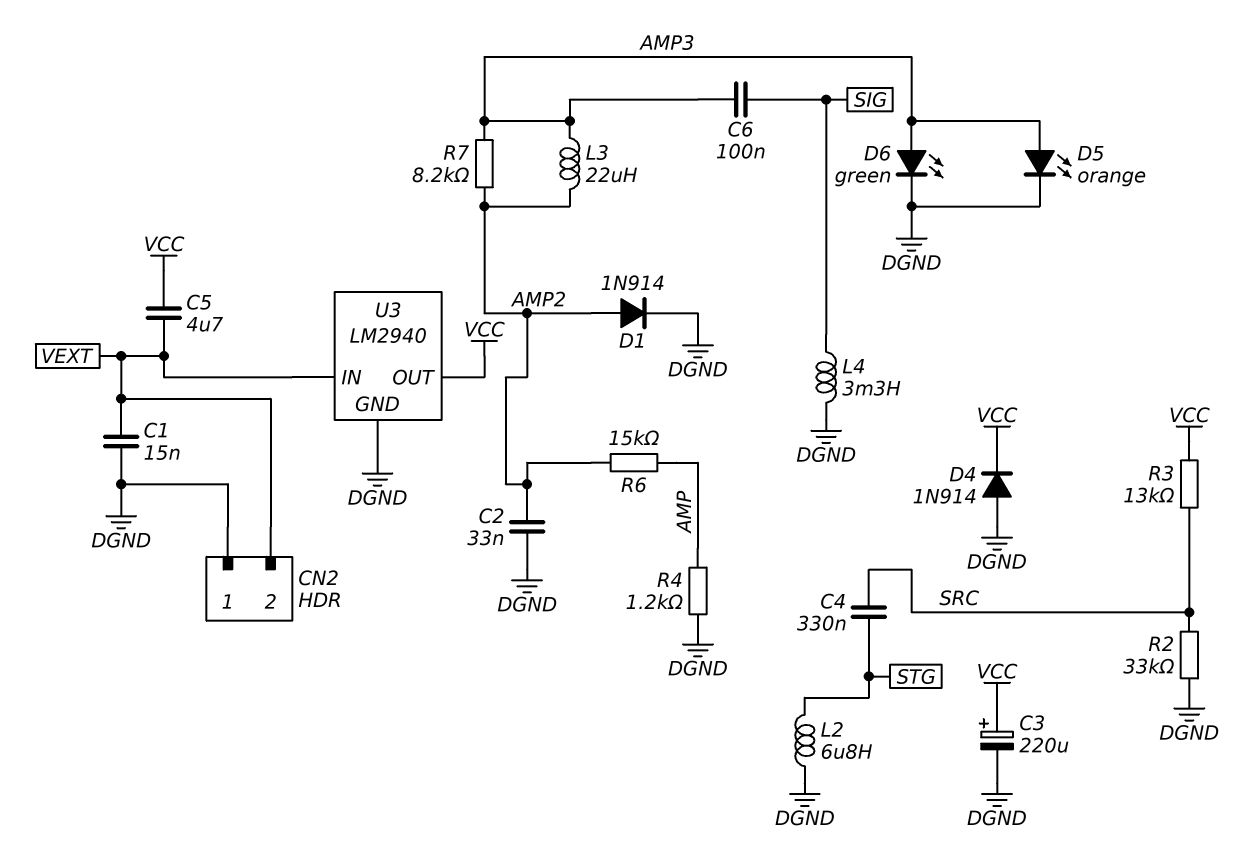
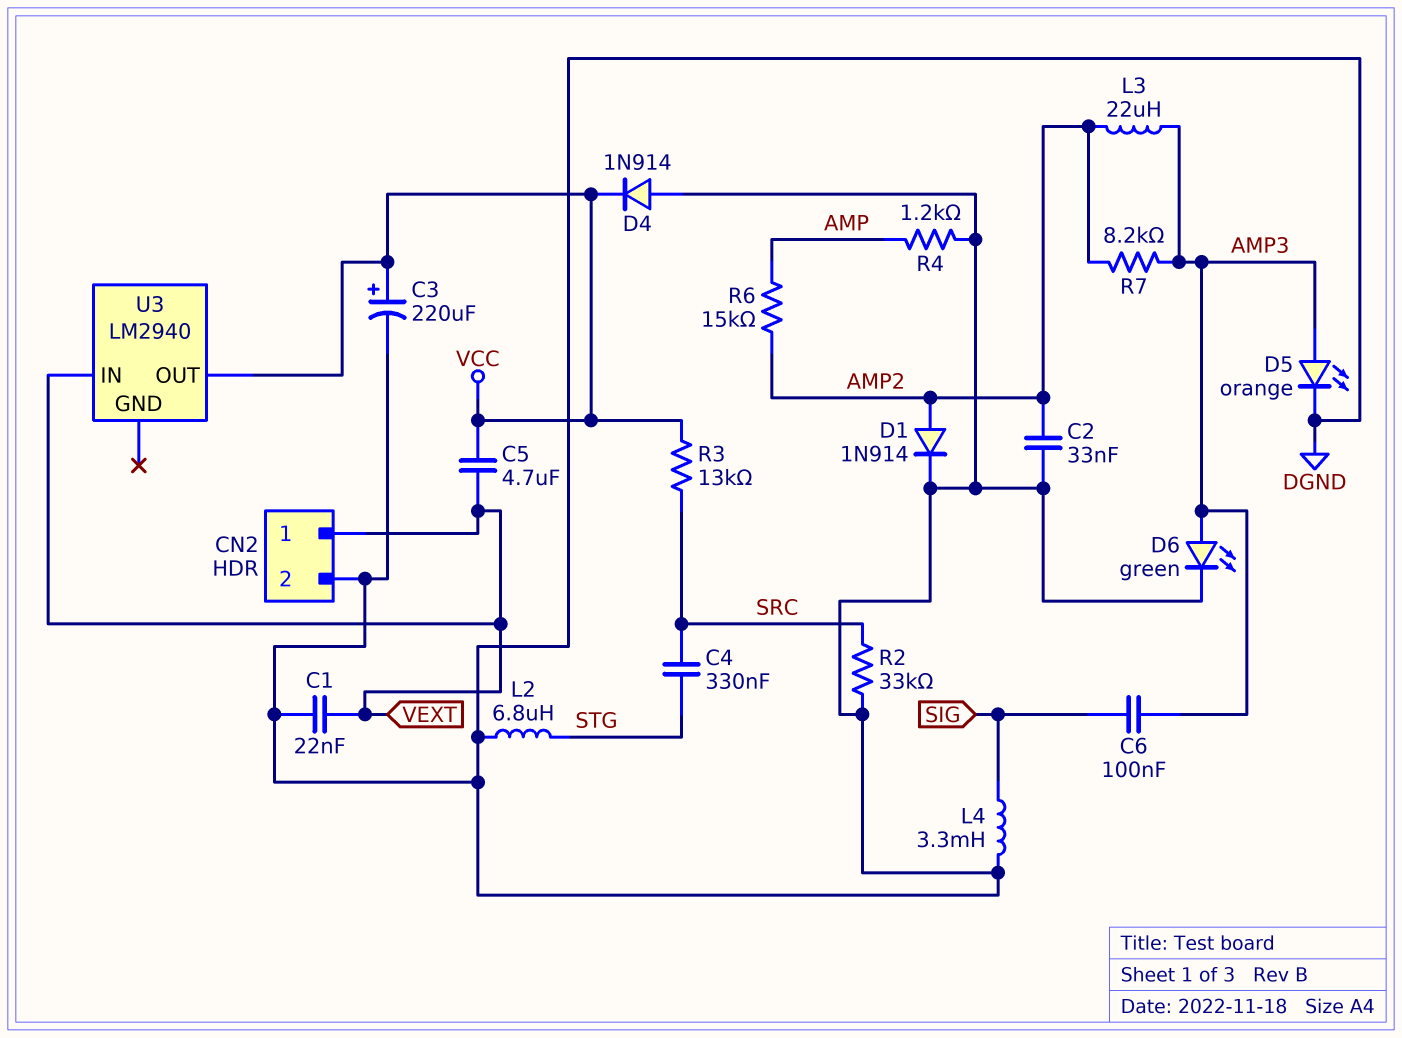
C1: 15nF (DGND, VEXT) -> 22nF (DGND, VEXT)
CN2 pin 1: DGND -> VEXT
CN2 pin 2: VEXT -> DGND
U3 pin GND: DGND -> none

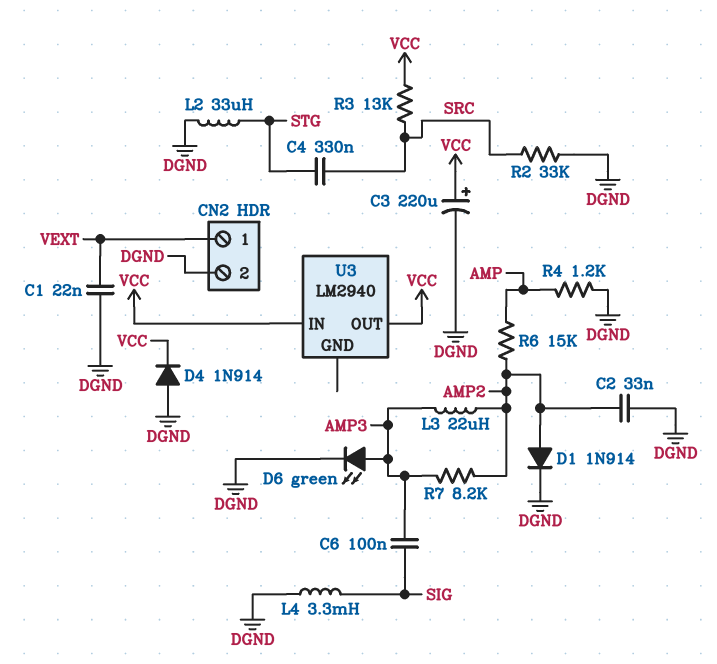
C5: 4.7uF (VCC, VEXT) -> none
D5: LED orange (A AMP3, K DGND) -> none
L2: 6.8uH (DGND, STG) -> 33uH (DGND, STG)
U3 pin IN: VEXT -> VCC

